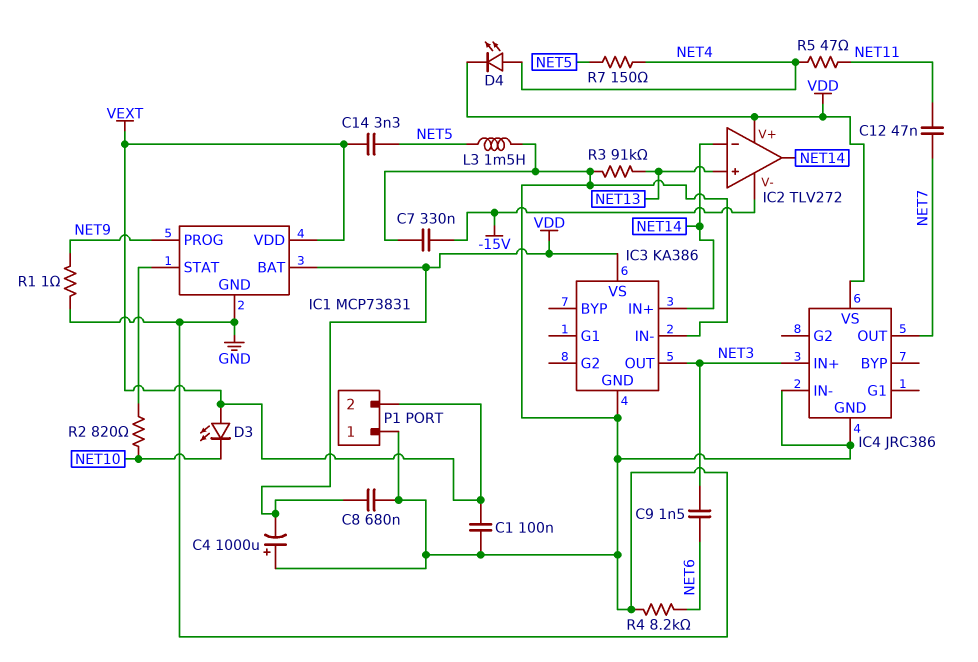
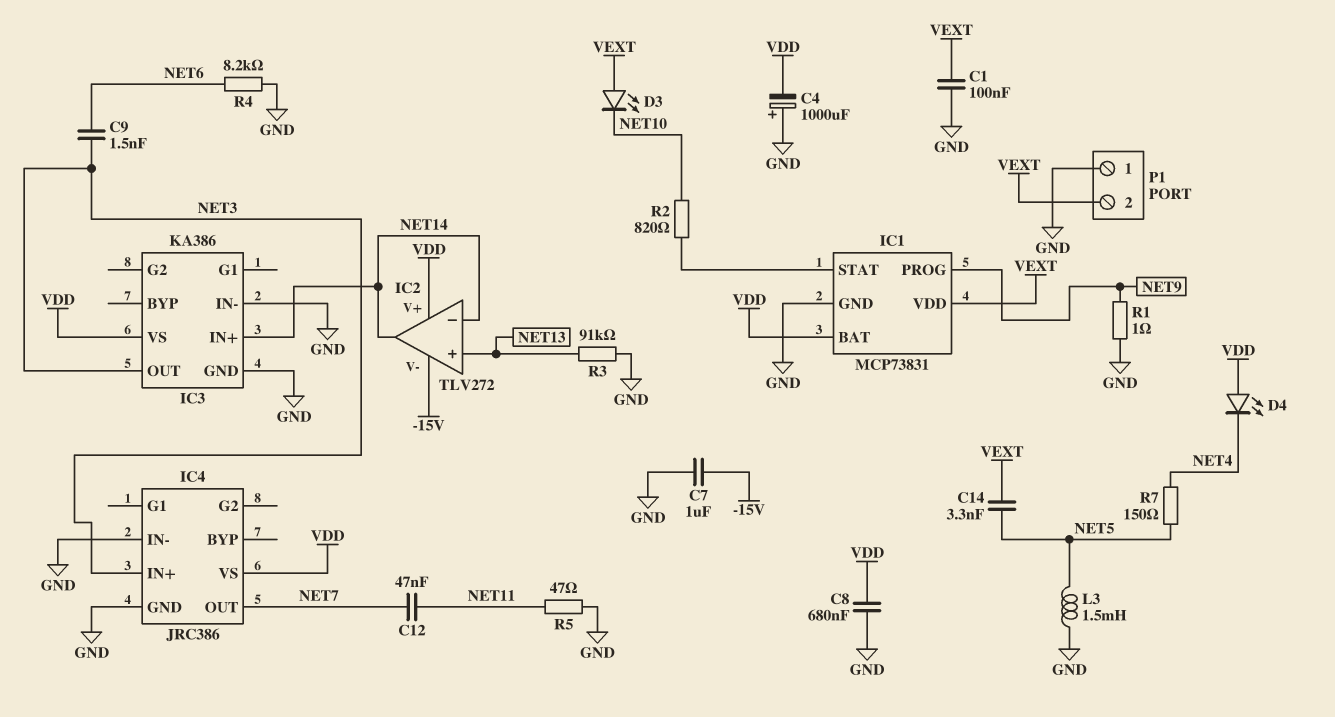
C7: 330nF (-15V, GND) -> 1uF (-15V, GND)
D4: LED (A NET4, K VDD) -> LED (A VDD, K NET4)
R5: 47 (NET4, NET11) -> 47 (GND, NET11)

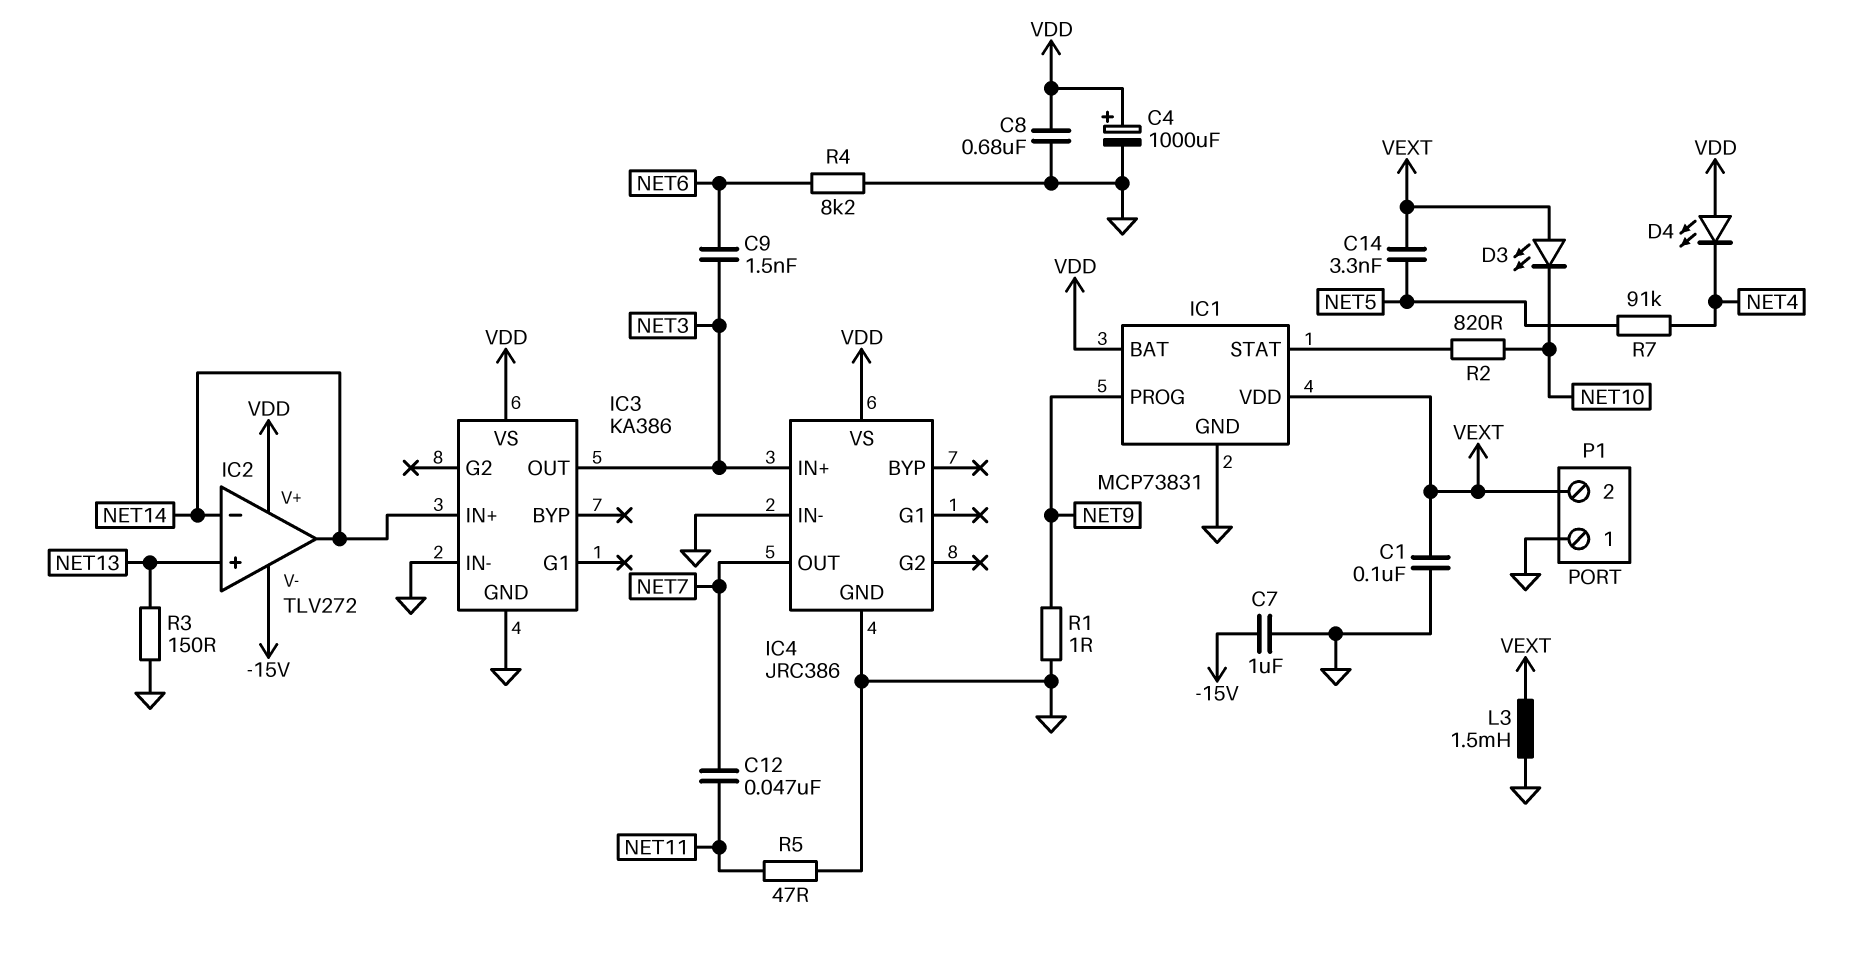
C4: 1000uF (plus GND, minus VDD) -> 1000uF (plus VDD, minus GND)
L3: 1.5mH (GND, NET5) -> 1.5mH (GND, VEXT)
R3: 91k (GND, NET13) -> 150 (GND, NET13)
R7: 150 (NET4, NET5) -> 91k (NET4, NET5)

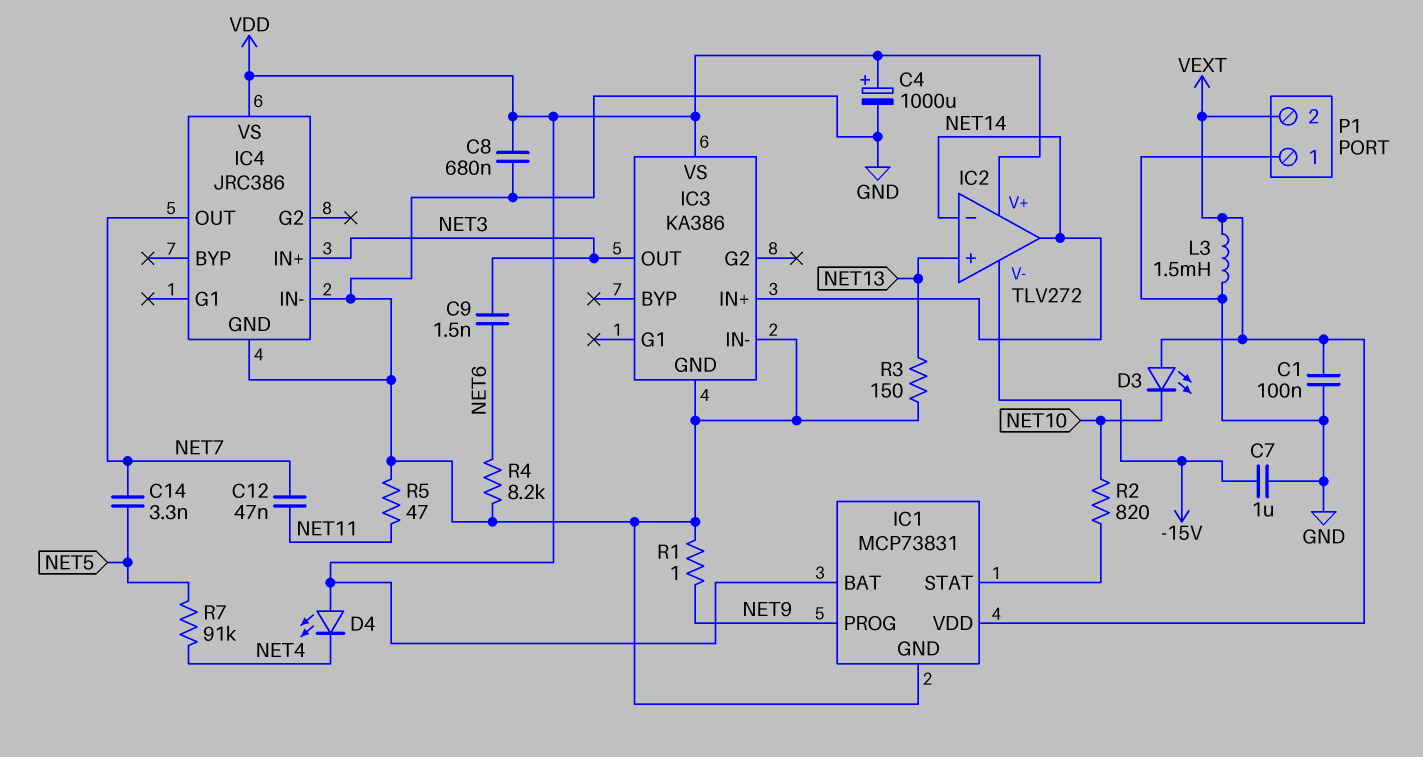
C14: 3.3nF (NET5, VEXT) -> 3.3nF (NET5, NET7)

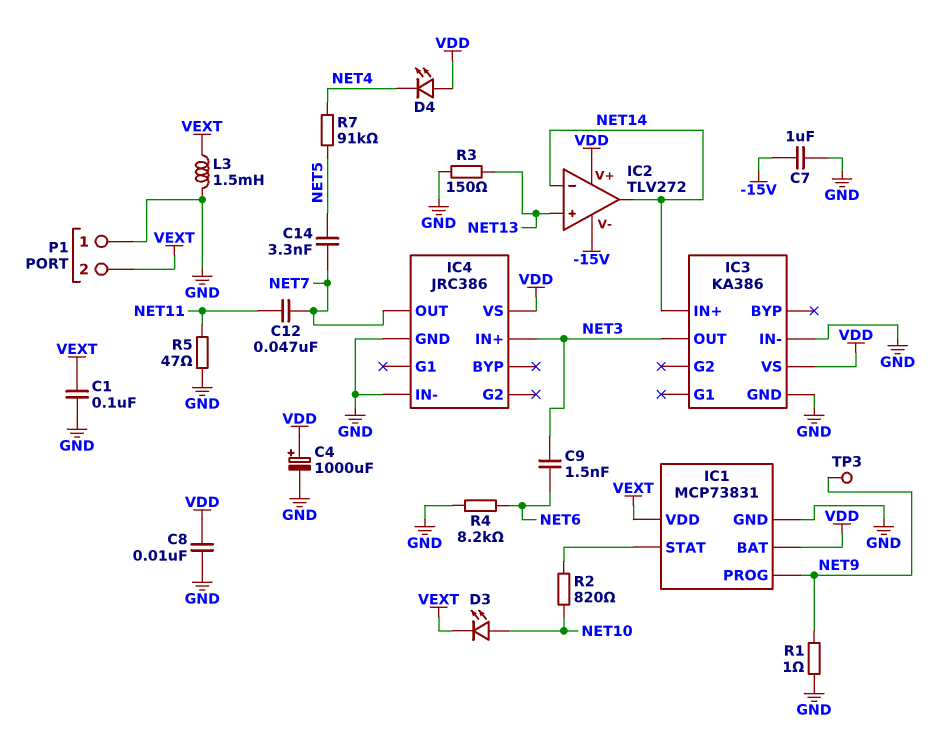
C8: 680nF (GND, VDD) -> 10nF (GND, VDD)
D3: LED (A VEXT, K NET10) -> LED (A NET10, K VEXT)
TP3: none -> test point (NET9)

